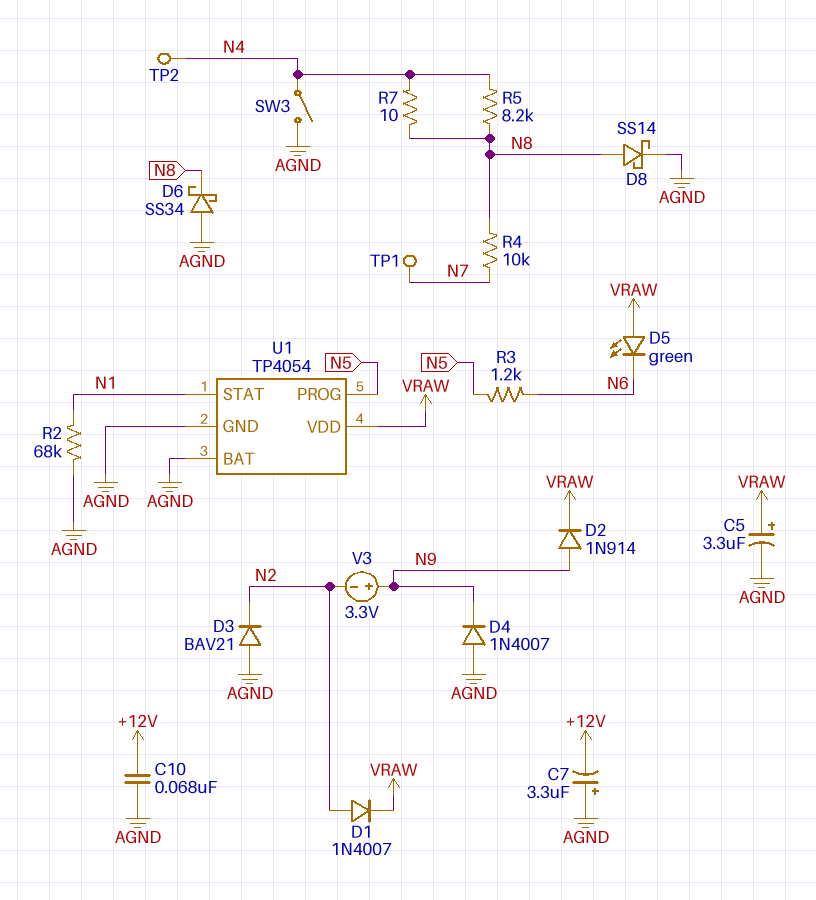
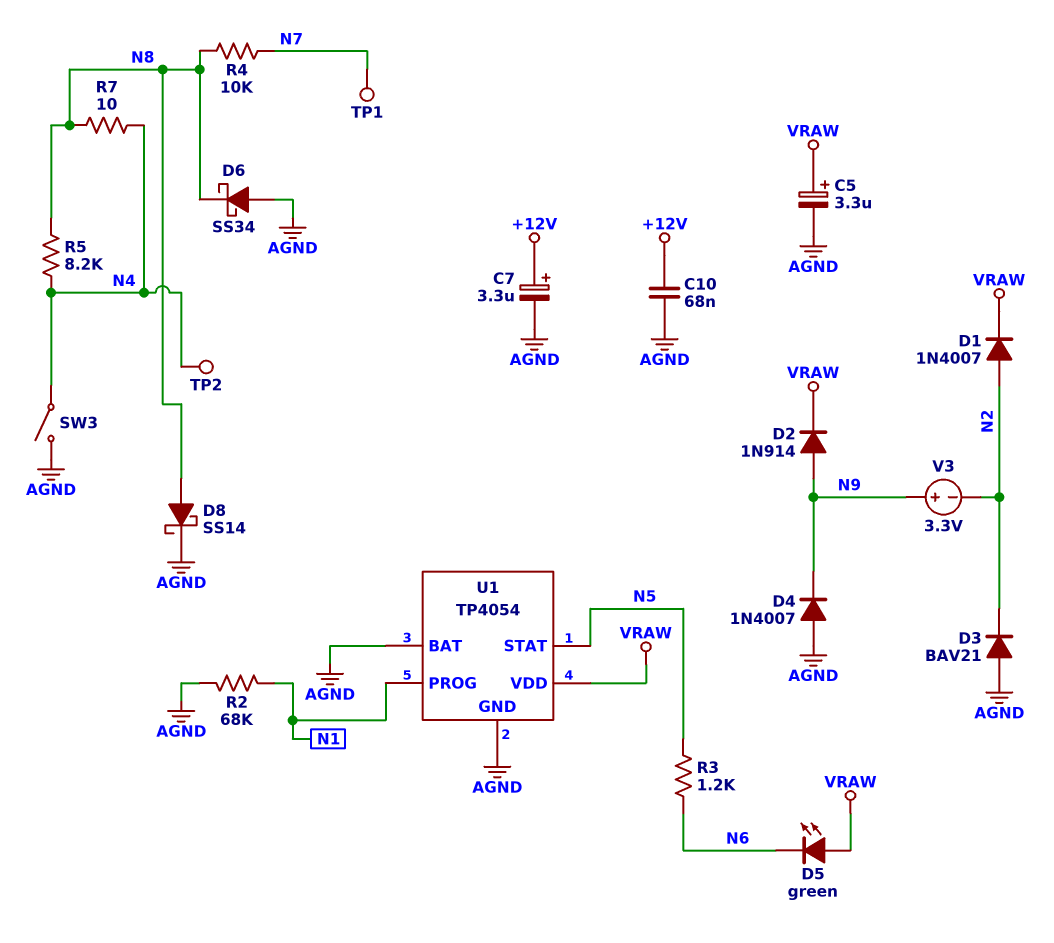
C7: 3.3uF (plus AGND, minus +12V) -> 3.3uF (plus +12V, minus AGND)
U1 pin PROG: N5 -> N1
U1 pin STAT: N1 -> N5

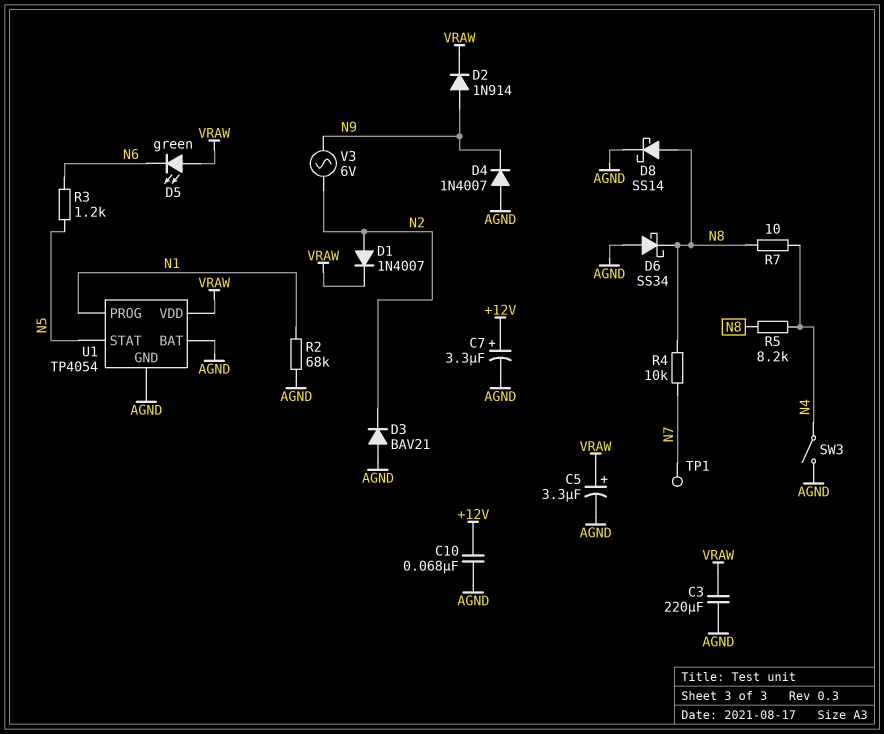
C3: none -> 220uF (AGND, VRAW)
TP2: test point (N4) -> none
V3: 3.3V (plus N9, minus N2) -> AC 6V (N2, N9)

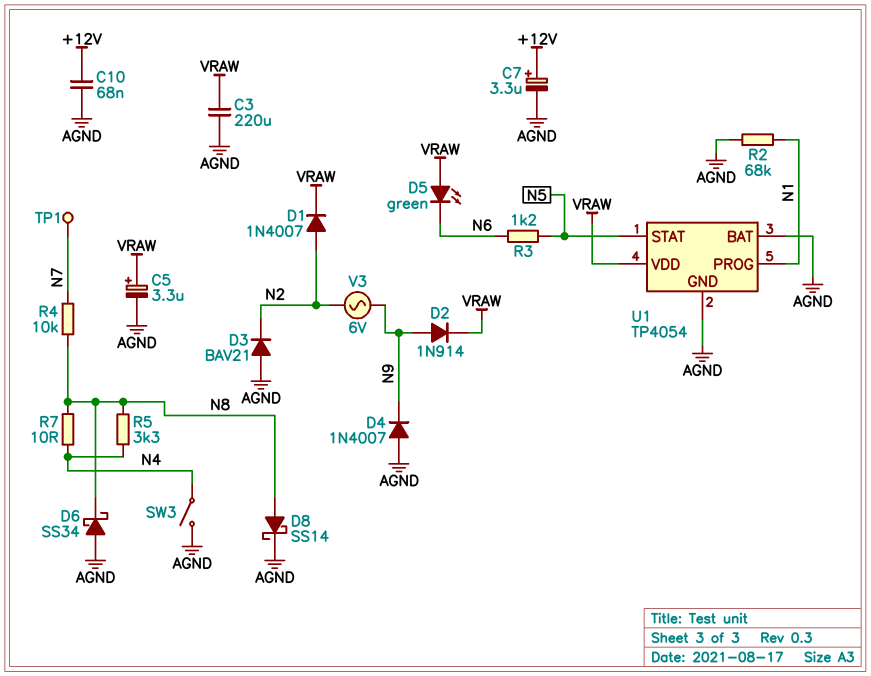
R5: 8.2k (N4, N8) -> 3.3k (N4, N8)

